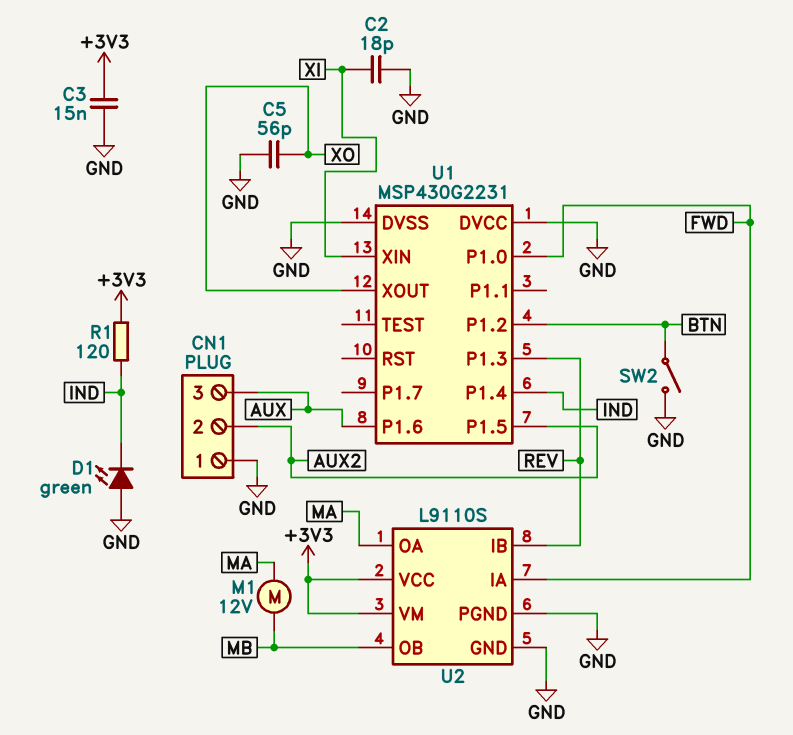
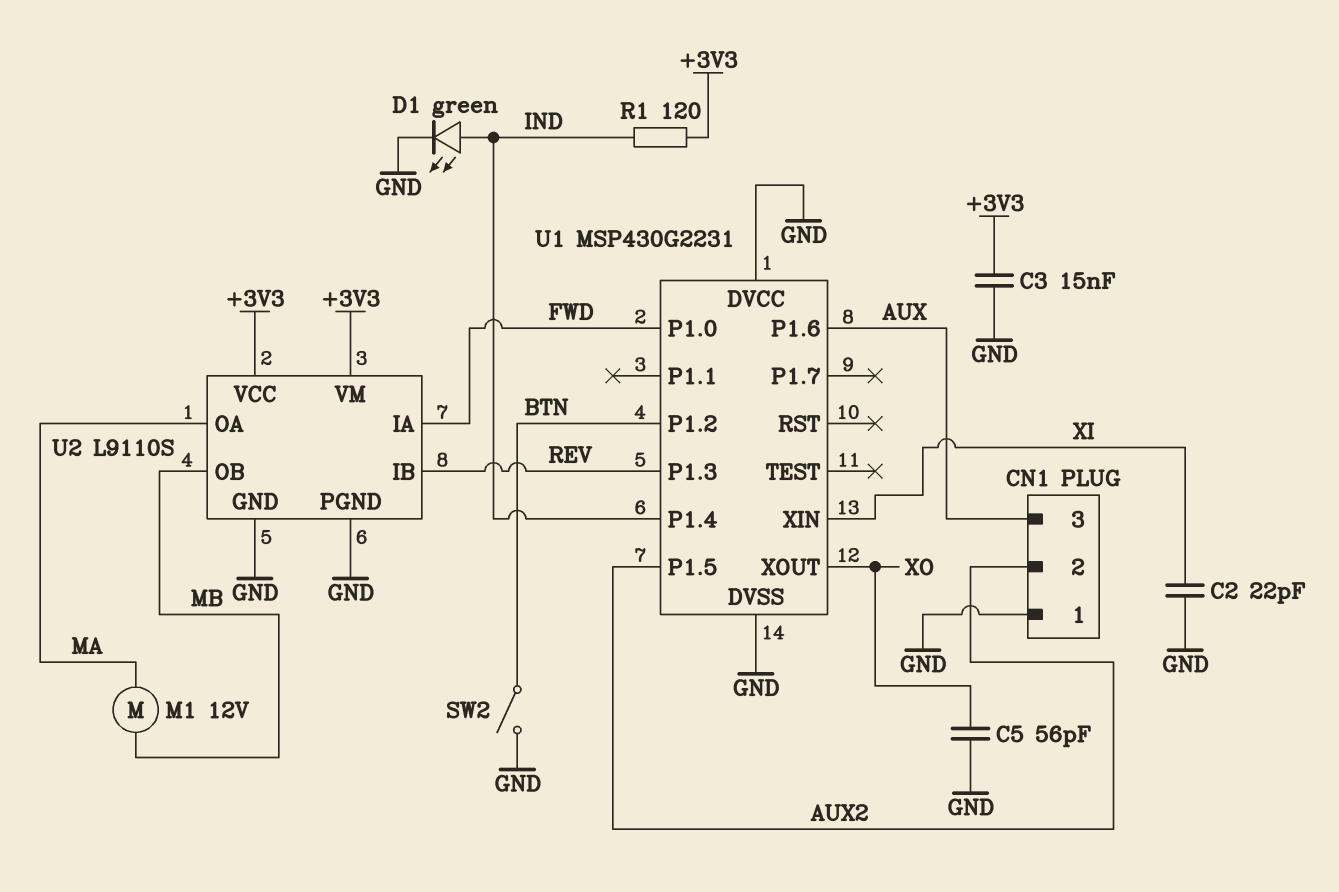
C2: 18pF (GND, XI) -> 22pF (GND, XI)
D1: LED green (A GND, K IND) -> LED green (A IND, K GND)

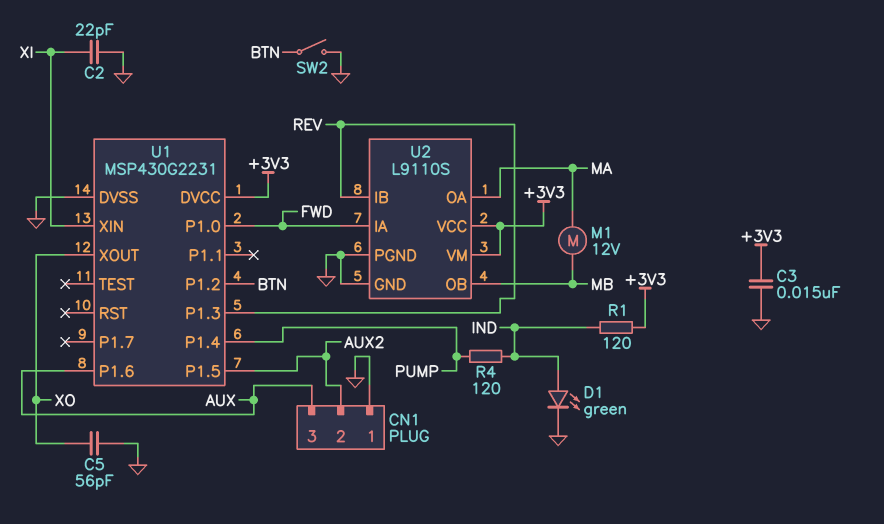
R4: none -> 120 (IND, PUMP)
U1 pin DVCC: GND -> +3V3
U1 pin P1.4: IND -> PUMP

